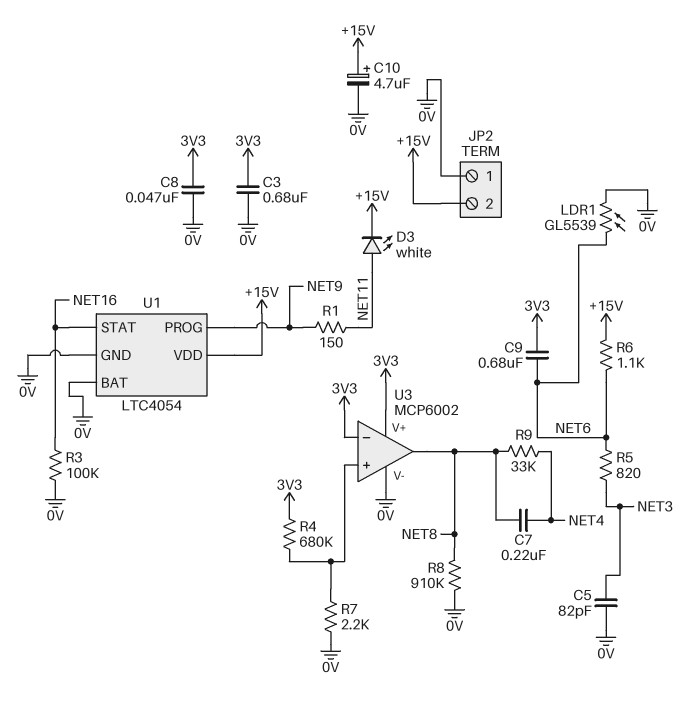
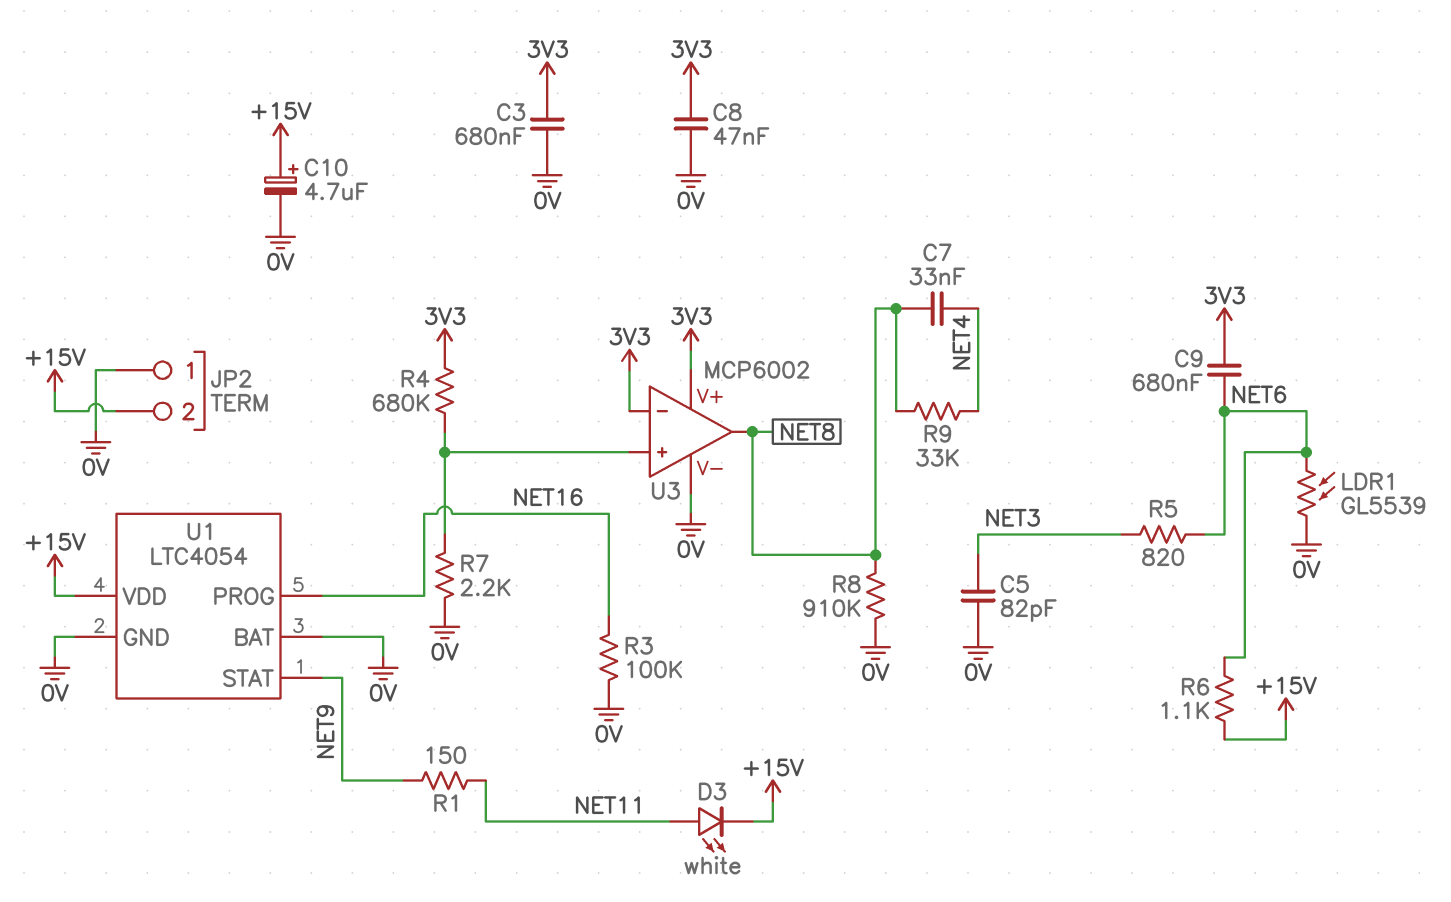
C7: 220nF (NET4, NET8) -> 33nF (NET4, NET8)
U1 pin PROG: NET9 -> NET16
U1 pin STAT: NET16 -> NET9

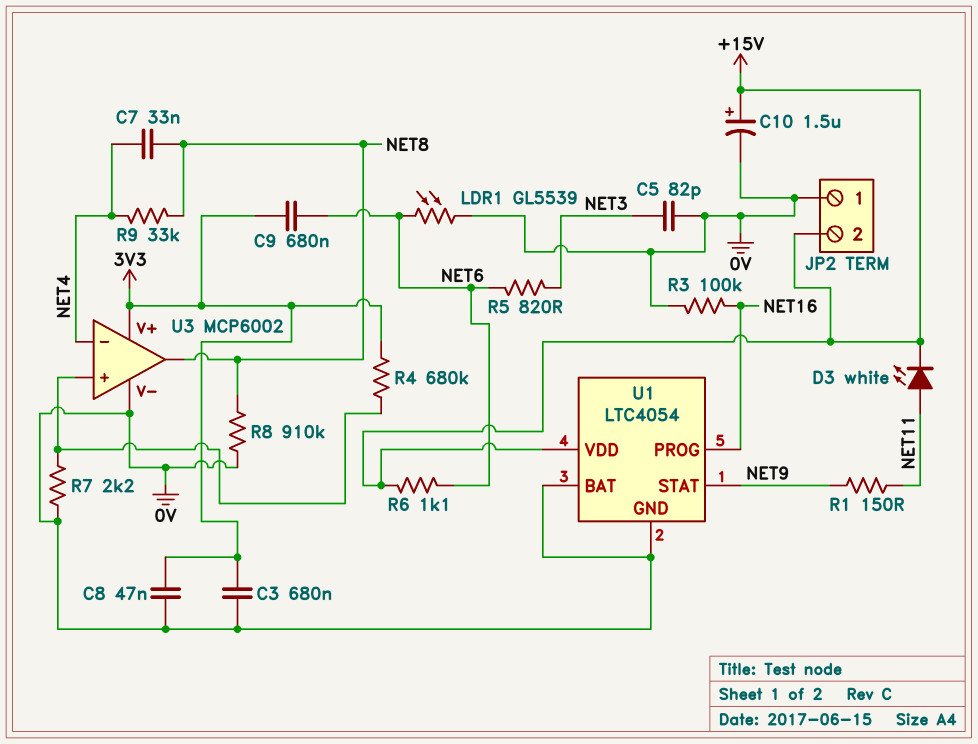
C10: 4.7uF (plus +15V, minus 0V) -> 1.5uF (plus +15V, minus 0V)
U3 pin in-: 3V3 -> NET4

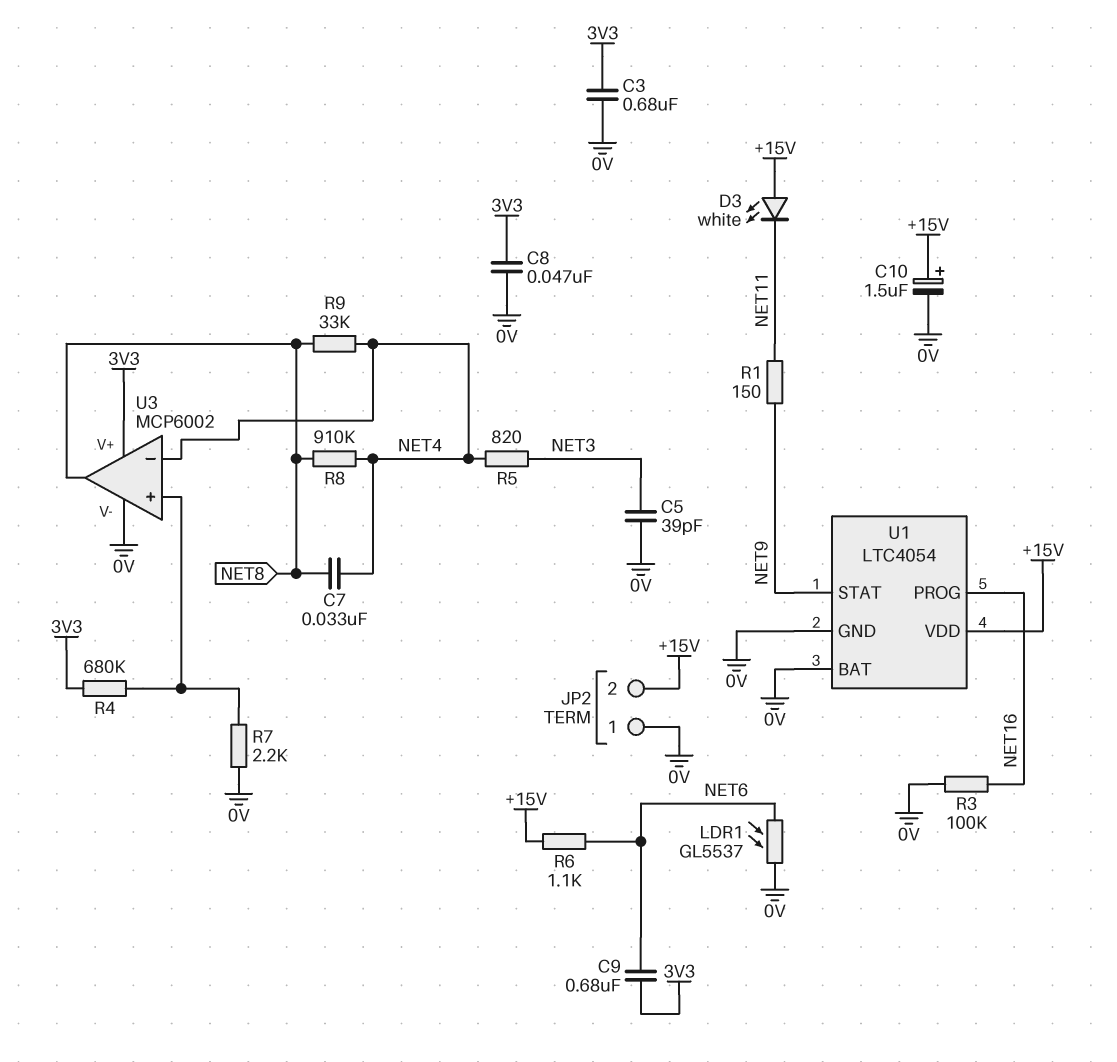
C5: 82pF (0V, NET3) -> 39pF (0V, NET3)
D3: LED white (A NET11, K +15V) -> LED white (A +15V, K NET11)
LDR1: GL5539 (0V, NET6) -> GL5537 (0V, NET6)
R5: 820 (NET3, NET6) -> 820 (NET3, NET4)
R8: 910k (0V, NET8) -> 910k (NET4, NET8)

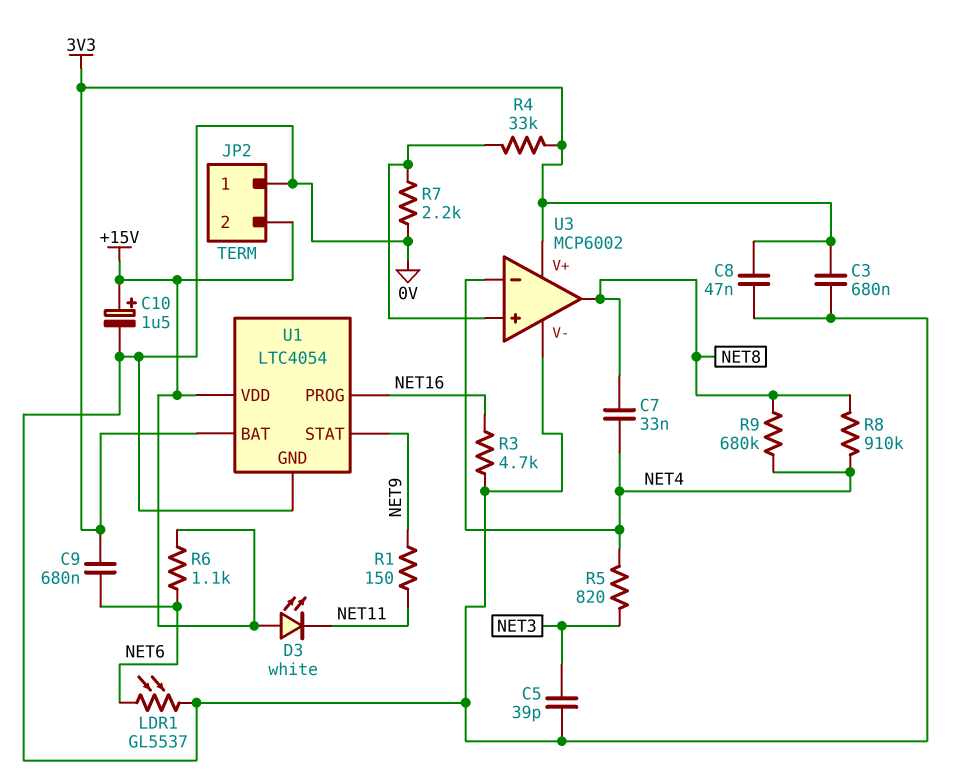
R3: 100k (0V, NET16) -> 4.7k (0V, NET16)
R4: 680k (3V3, U3/in+) -> 33k (3V3, U3/in+)
R9: 33k (NET4, NET8) -> 680k (NET4, NET8)
U1 pin BAT: 0V -> 3V3

